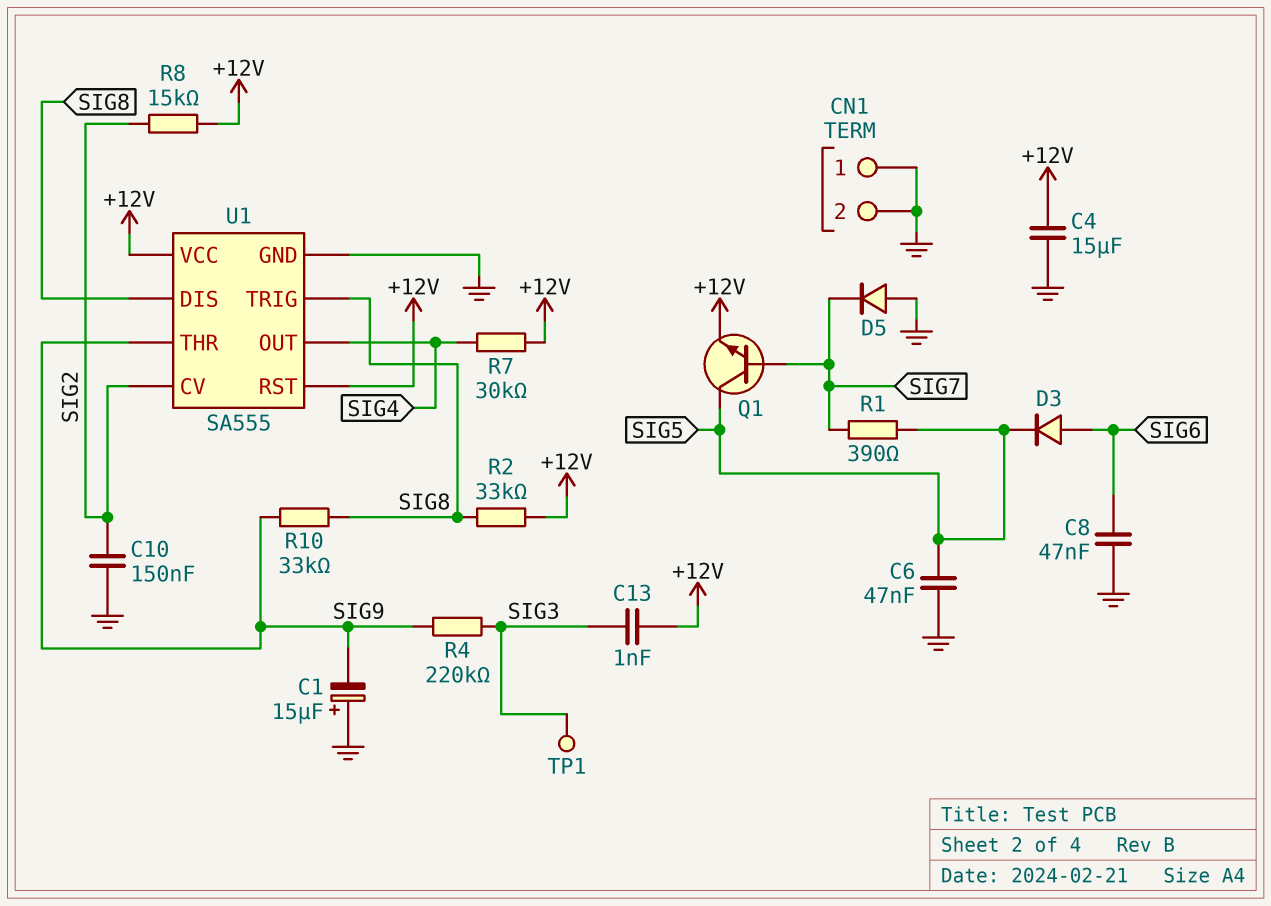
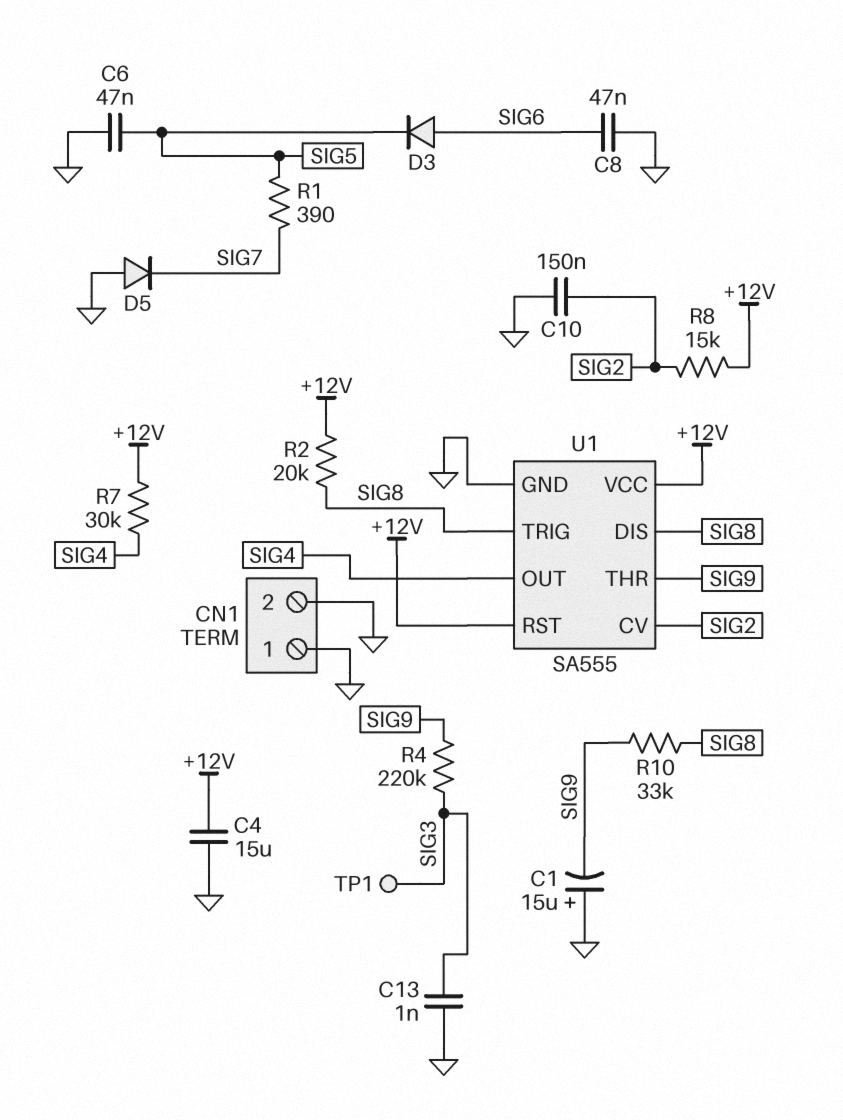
C13: 1nF (+12V, SIG3) -> 1nF (GND, SIG3)
Q1: NPN (B SIG7, C SIG5, E +12V) -> none
R2: 33k (+12V, SIG8) -> 20k (+12V, SIG8)

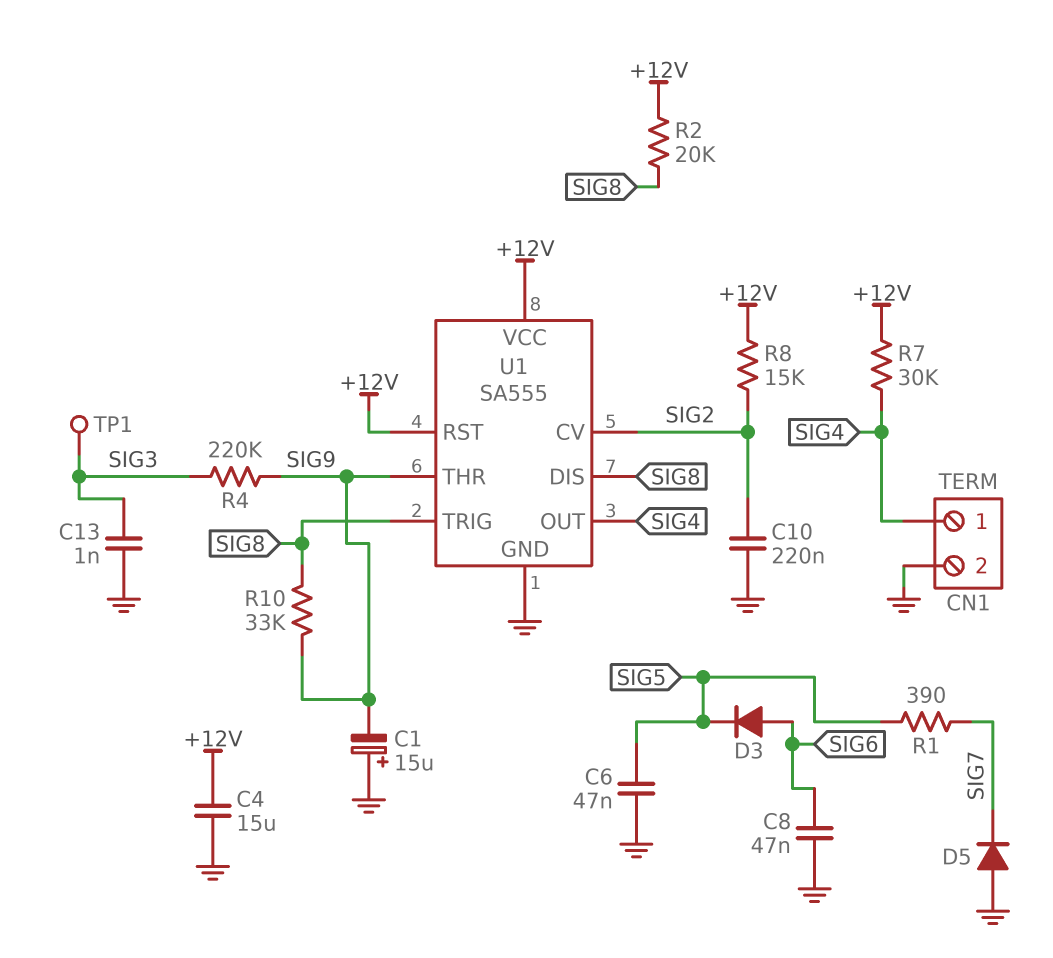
C10: 150nF (GND, SIG2) -> 220nF (GND, SIG2)
CN1 pin 1: GND -> SIG4

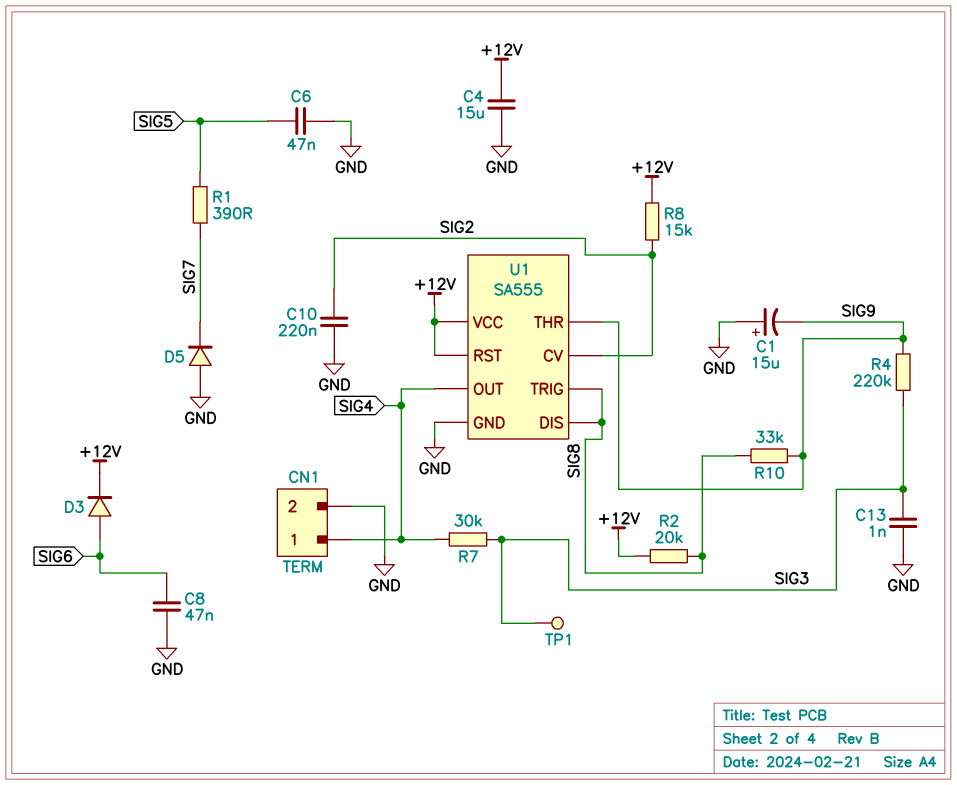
D3: diode (A SIG6, K SIG5) -> diode (A SIG6, K +12V)
R7: 30k (+12V, SIG4) -> 30k (SIG3, SIG4)

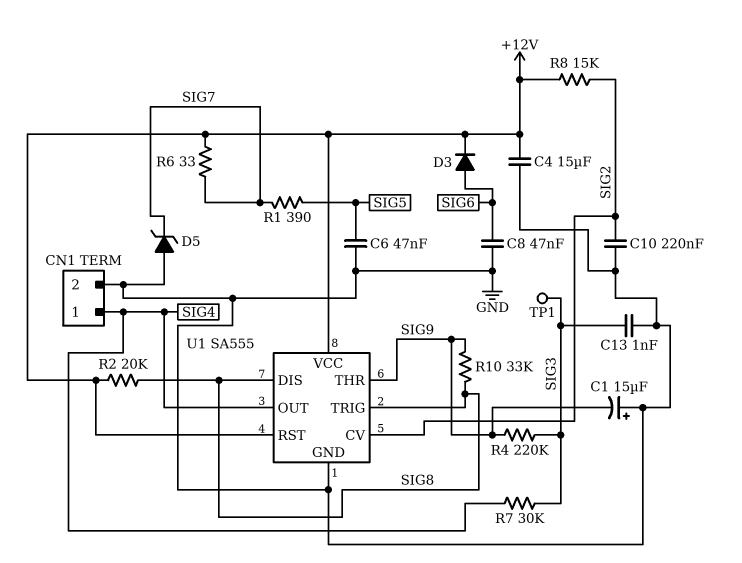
D5: diode (A GND, K SIG7) -> zener (A GND, K SIG7)
R6: none -> 33 (+12V, SIG7)

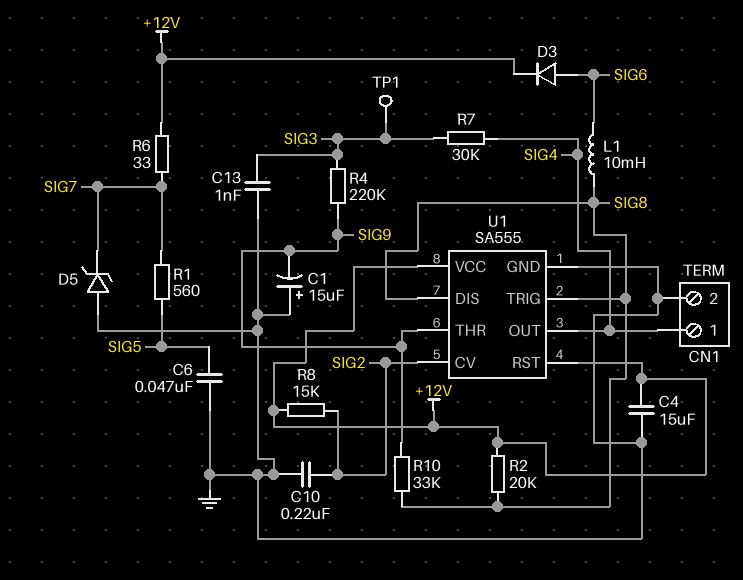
C8: 47nF (GND, SIG6) -> none
L1: none -> 10mH (SIG6, SIG8)
R1: 390 (SIG5, SIG7) -> 560 (SIG5, SIG7)

